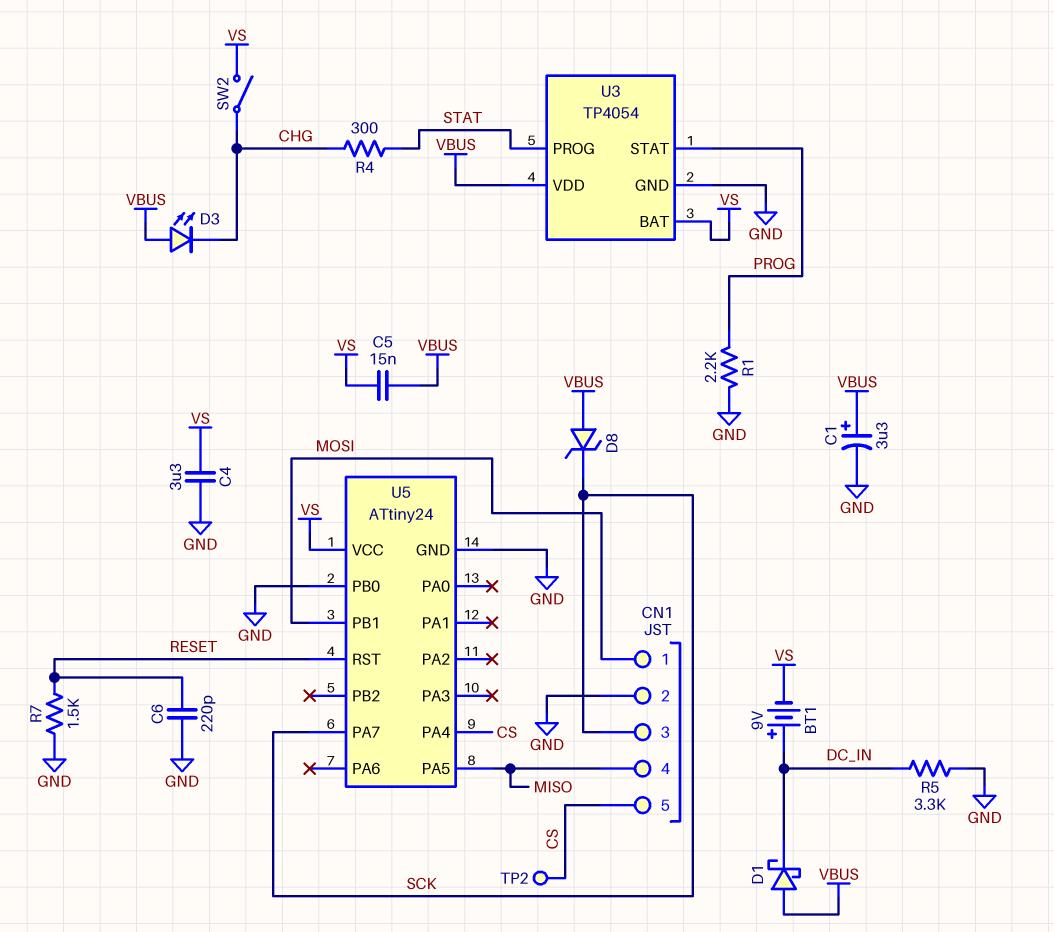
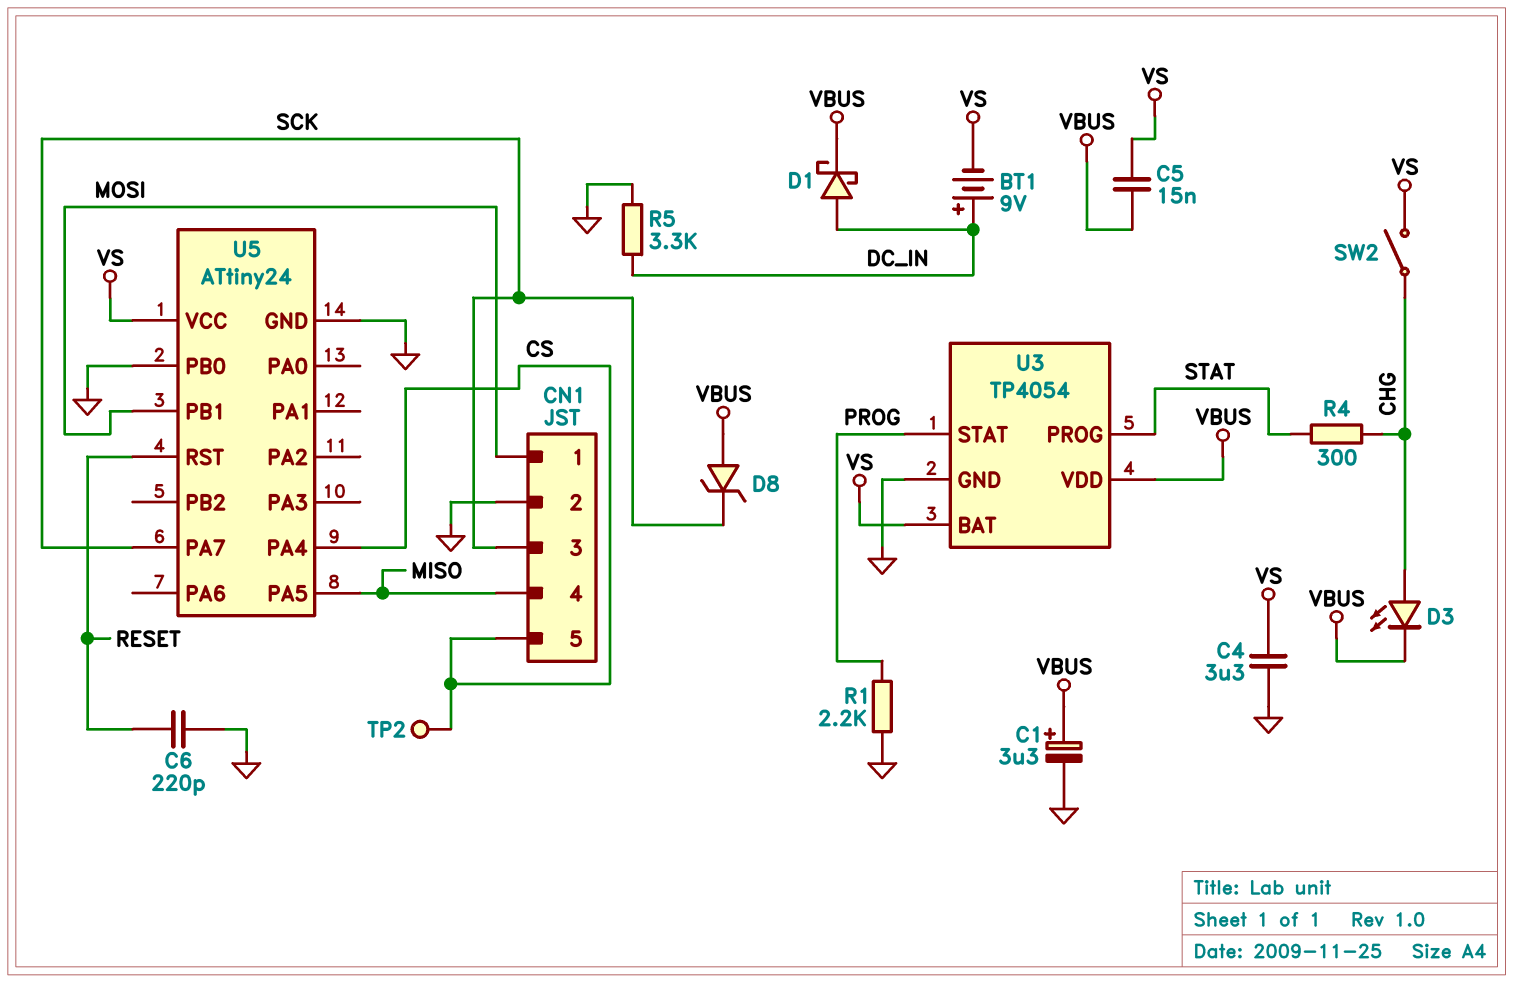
D1: schottky (A VBUS, K DC_IN) -> schottky (A DC_IN, K VBUS)
D3: LED (A VBUS, K CHG) -> LED (A CHG, K VBUS)
R7: 1.5k (GND, RESET) -> none

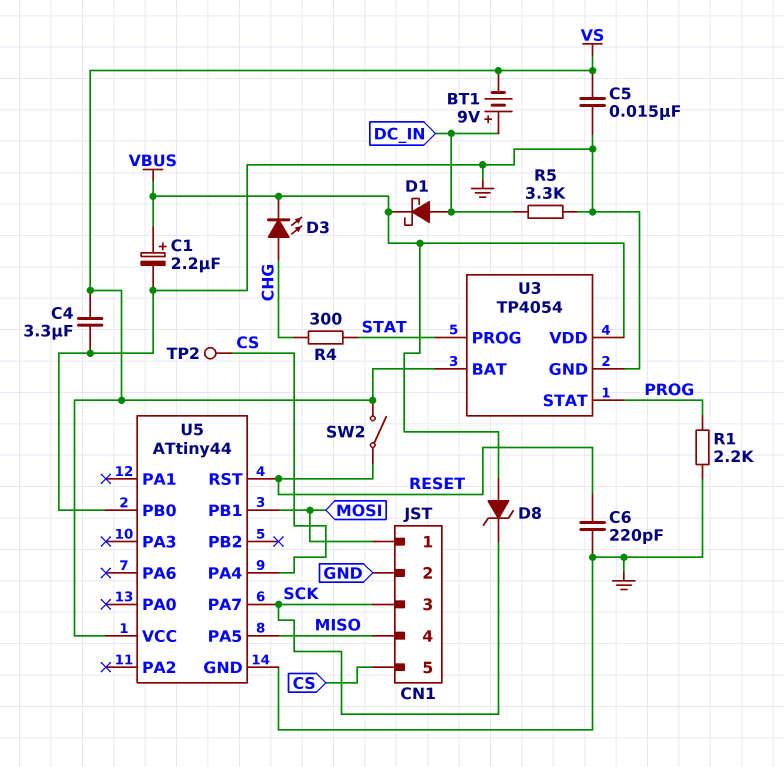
C1: 3.3uF (plus VBUS, minus GND) -> 2.2uF (plus VBUS, minus GND)
C5: 15nF (VBUS, VS) -> 15nF (GND, VS)
SW2: switch (CHG, VS) -> switch (RESET, VS)
U5: ATtiny24 -> ATtiny44

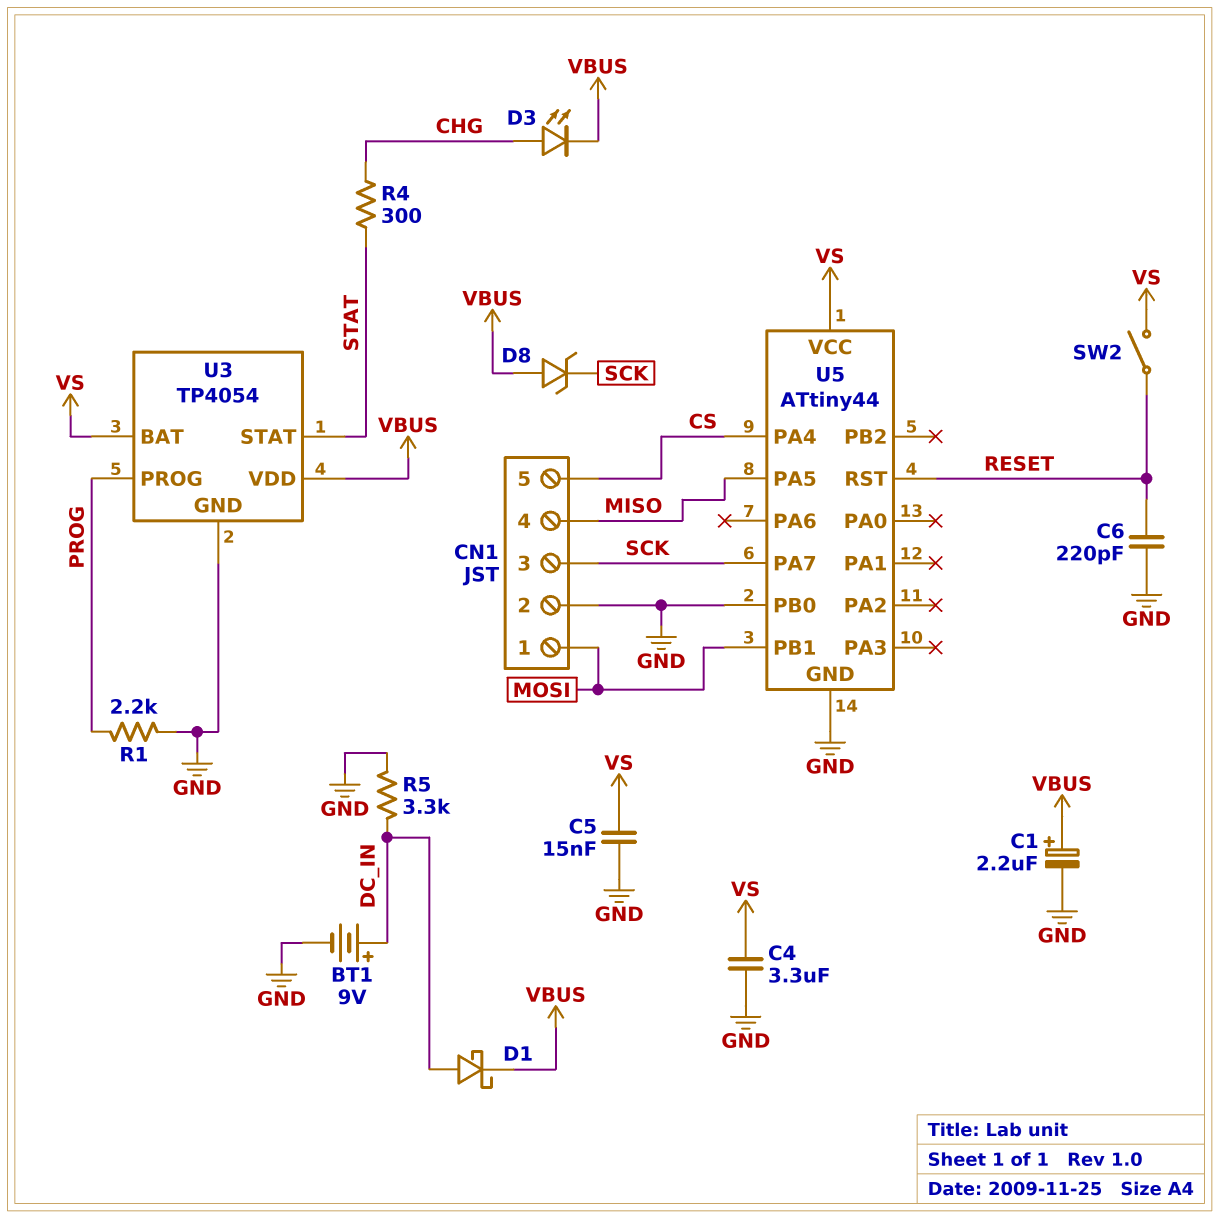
BT1: 9V (plus DC_IN, minus VS) -> 9V (plus DC_IN, minus GND)
TP2: test point (CS) -> none
U3 pin PROG: STAT -> PROG
U3 pin STAT: PROG -> STAT

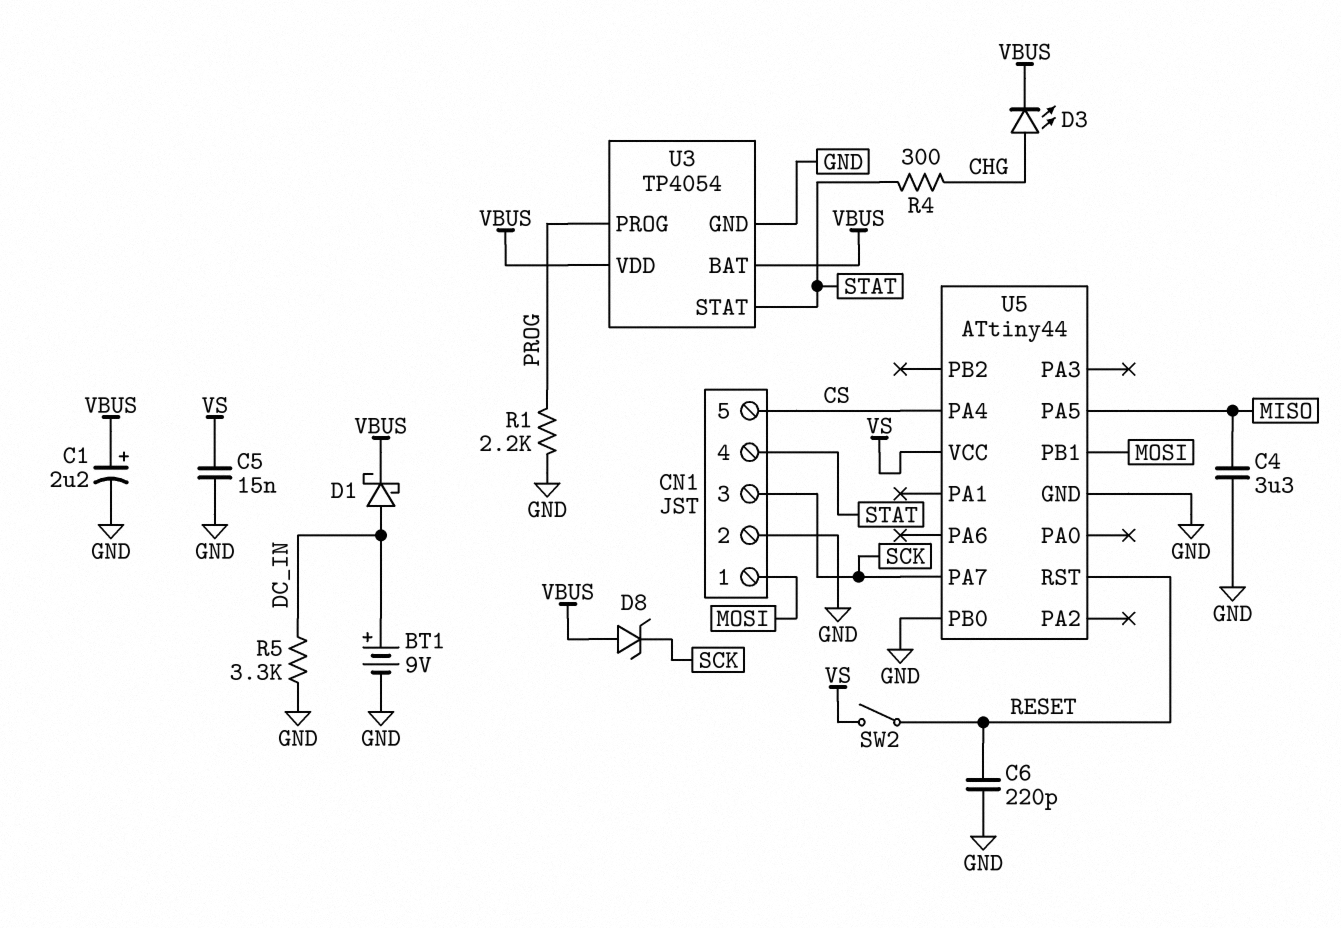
C4: 3.3uF (GND, VS) -> 3.3uF (GND, MISO)
CN1 pin 4: MISO -> STAT
U3 pin BAT: VS -> VBUS

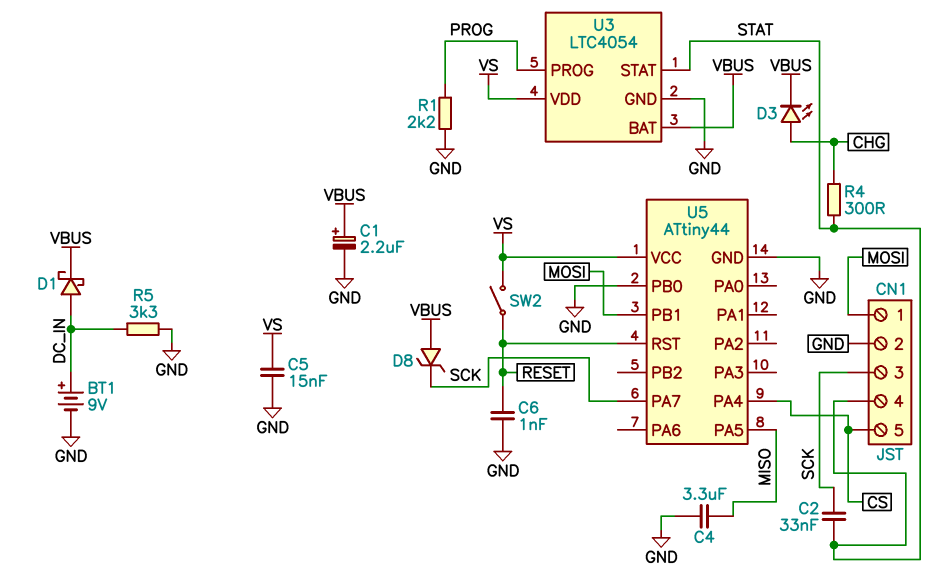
C2: none -> 33nF (SCK, STAT)
C6: 220pF (GND, RESET) -> 1nF (GND, RESET)
U3: TP4054 -> LTC4054
U3 pin VDD: VBUS -> VS

